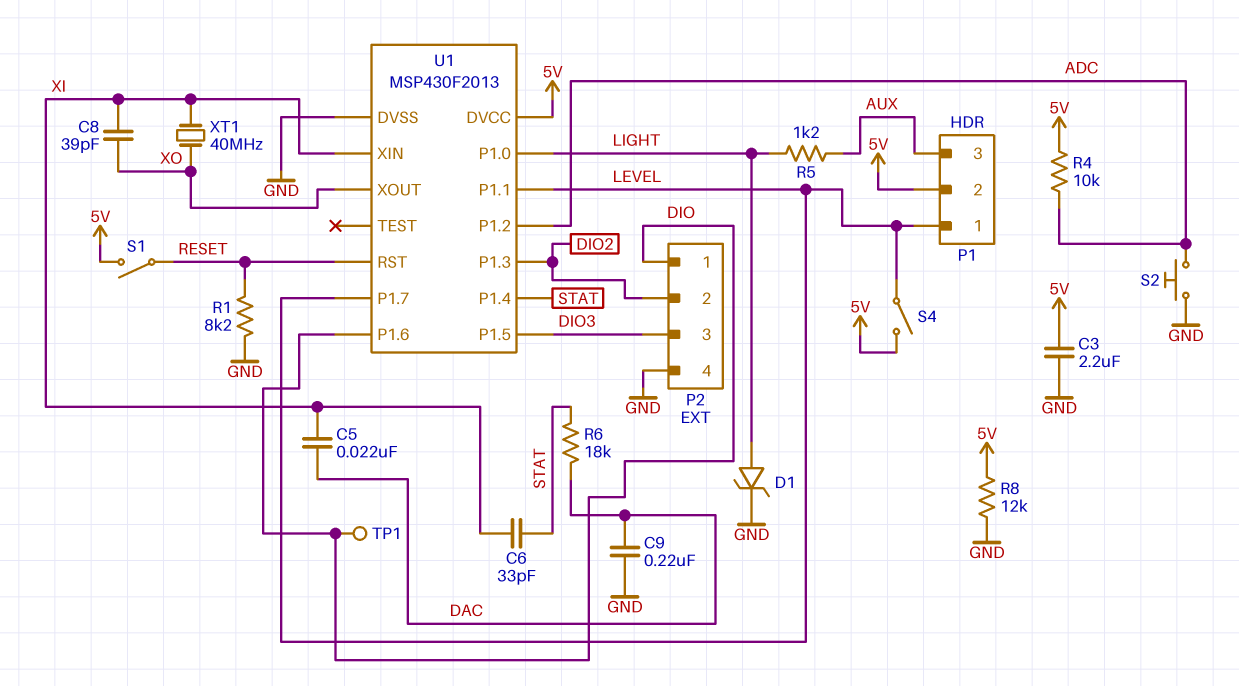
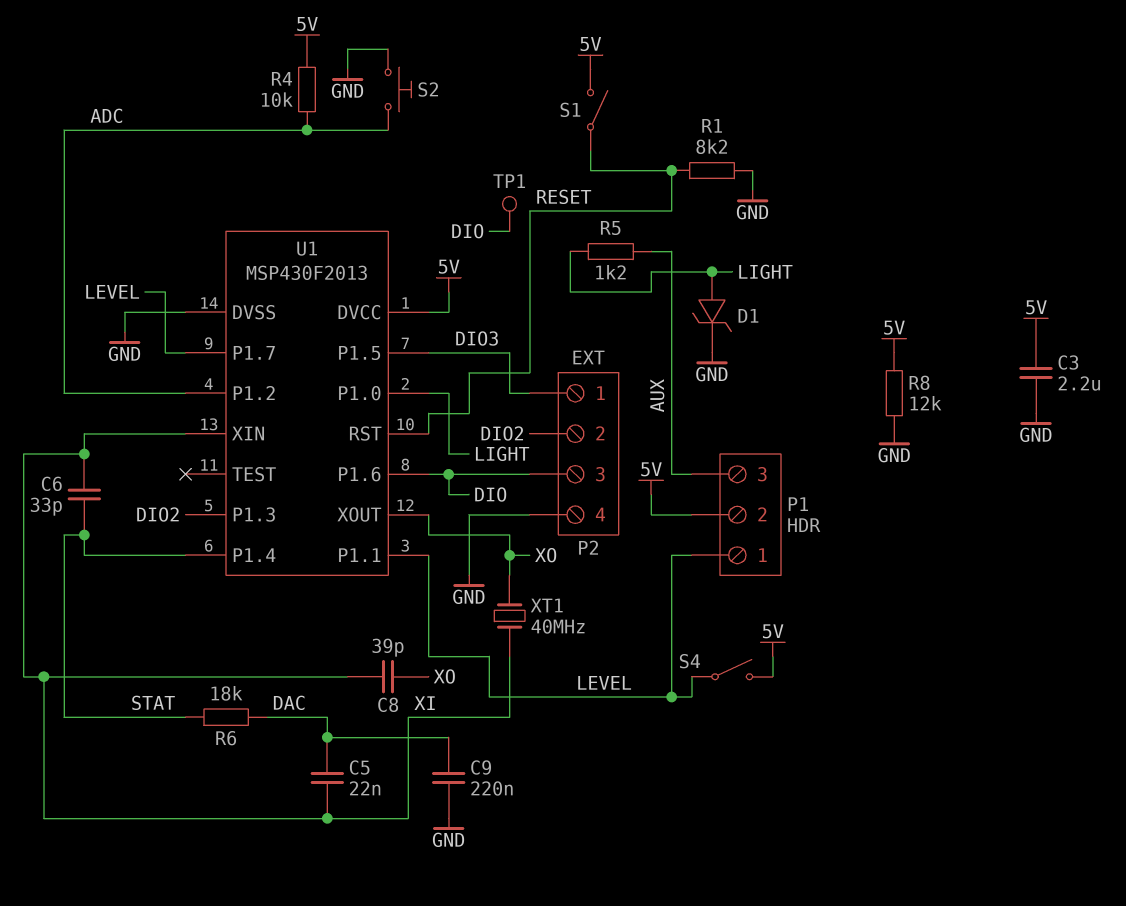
P2 pin 1: DIO -> DIO3
P2 pin 3: DIO3 -> DIO

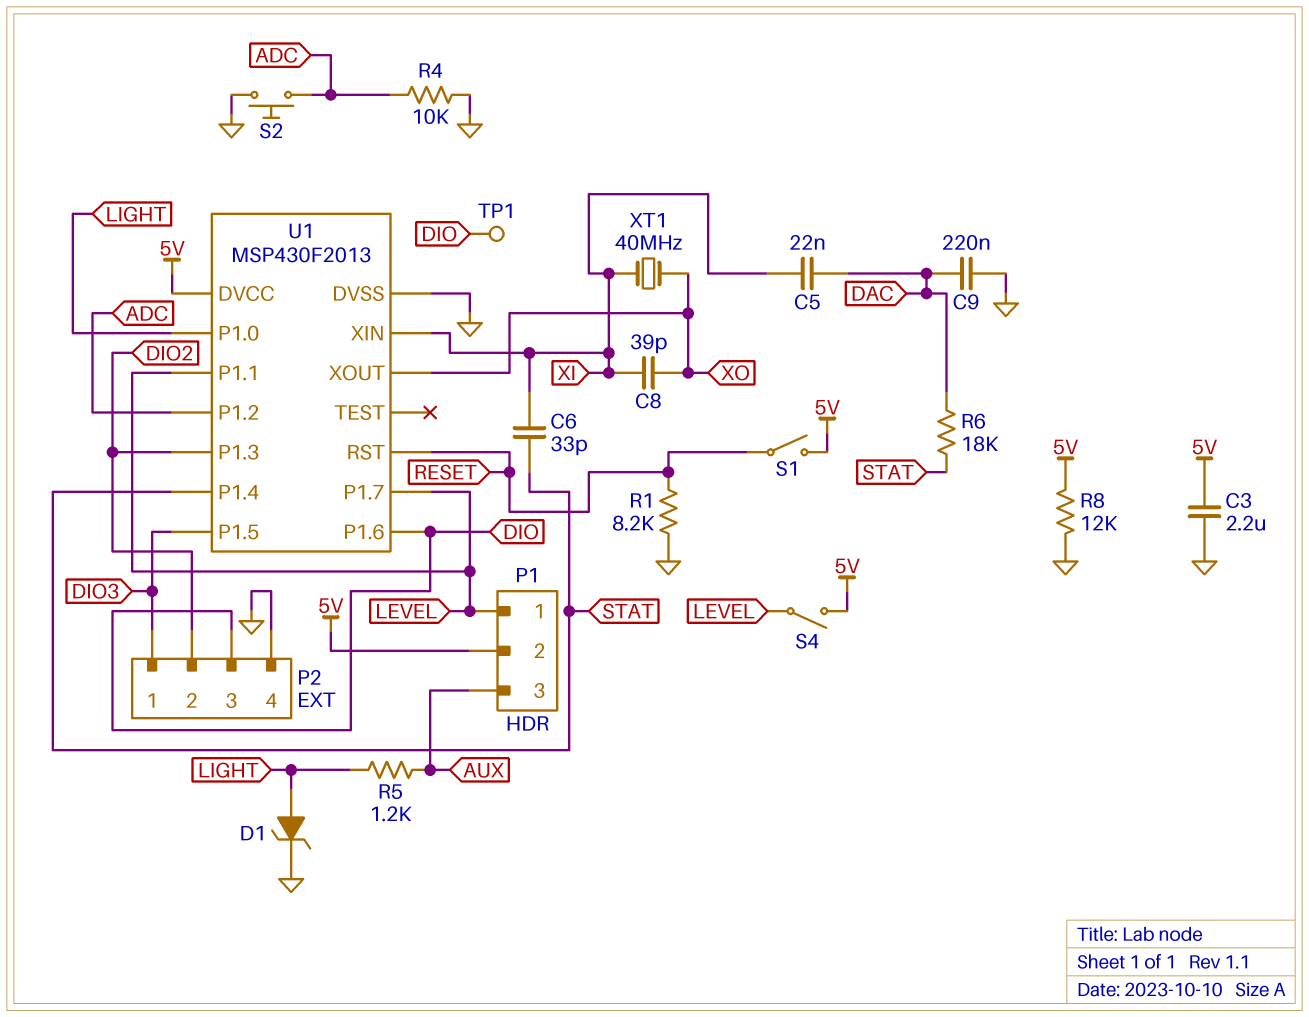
R4: 10k (5V, ADC) -> 10k (ADC, GND)

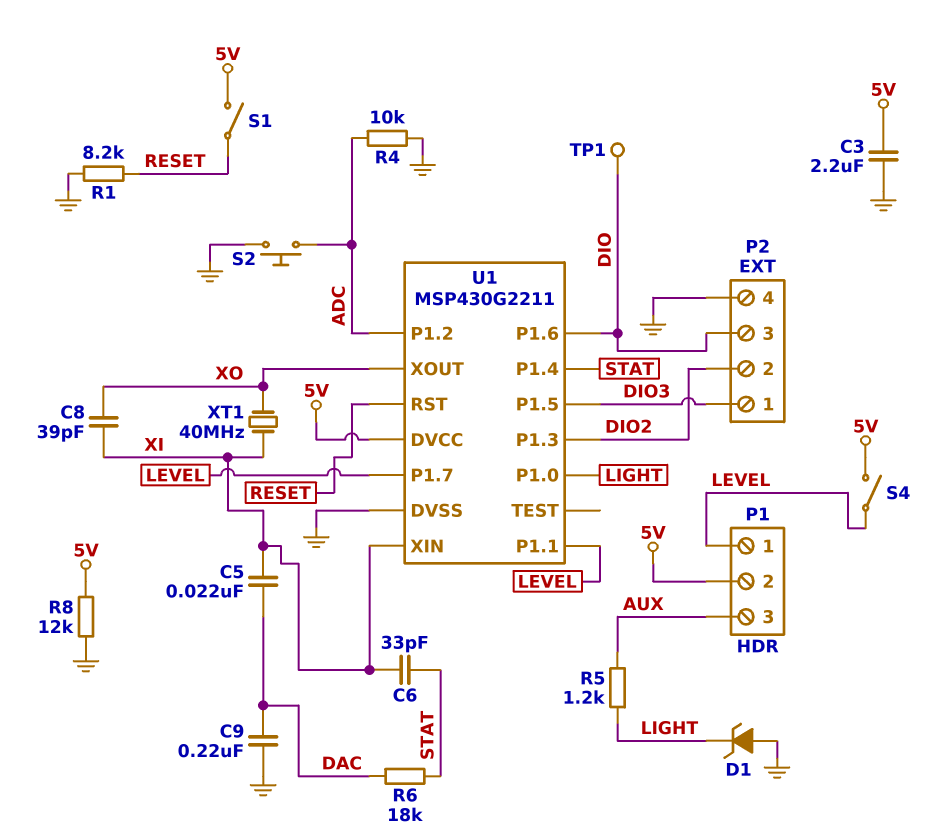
D1: zener (A LIGHT, K GND) -> zener (A GND, K LIGHT)
U1: MSP430F2013 -> MSP430G2211

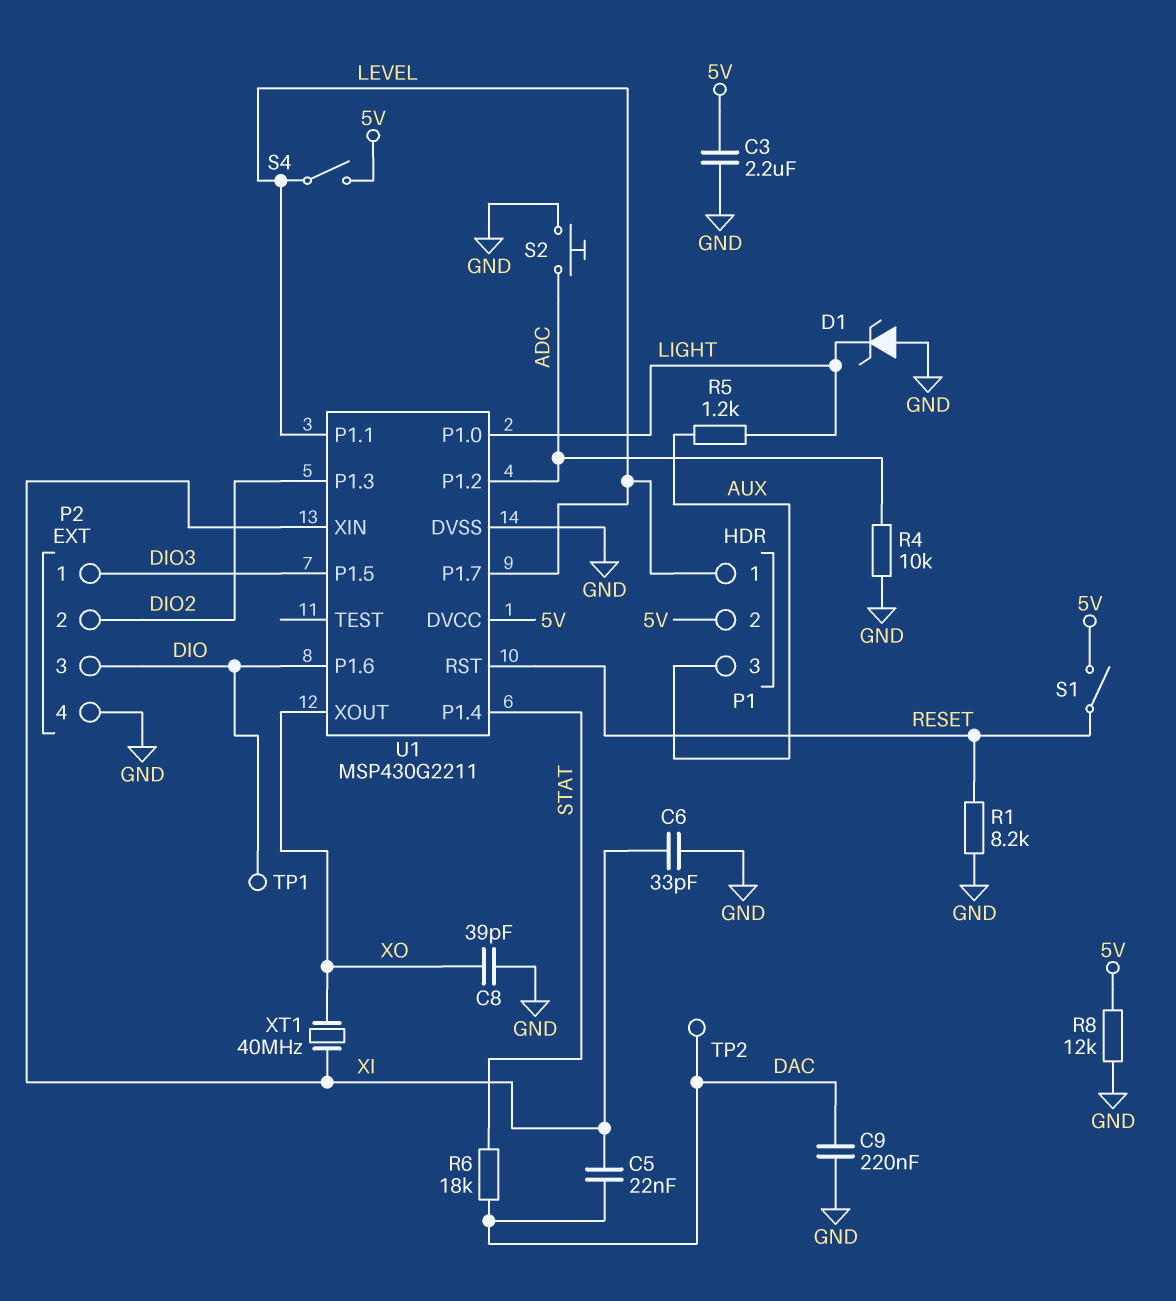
C6: 33pF (STAT, XI) -> 33pF (GND, XI)
C8: 39pF (XI, XO) -> 39pF (GND, XO)
TP2: none -> test point (DAC)

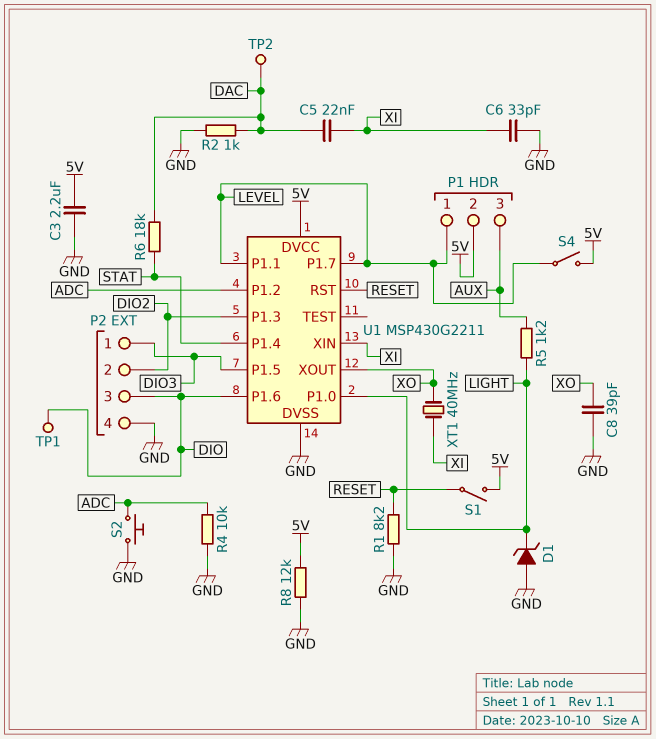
C9: 220nF (DAC, GND) -> none
R2: none -> 1k (DAC, GND)

